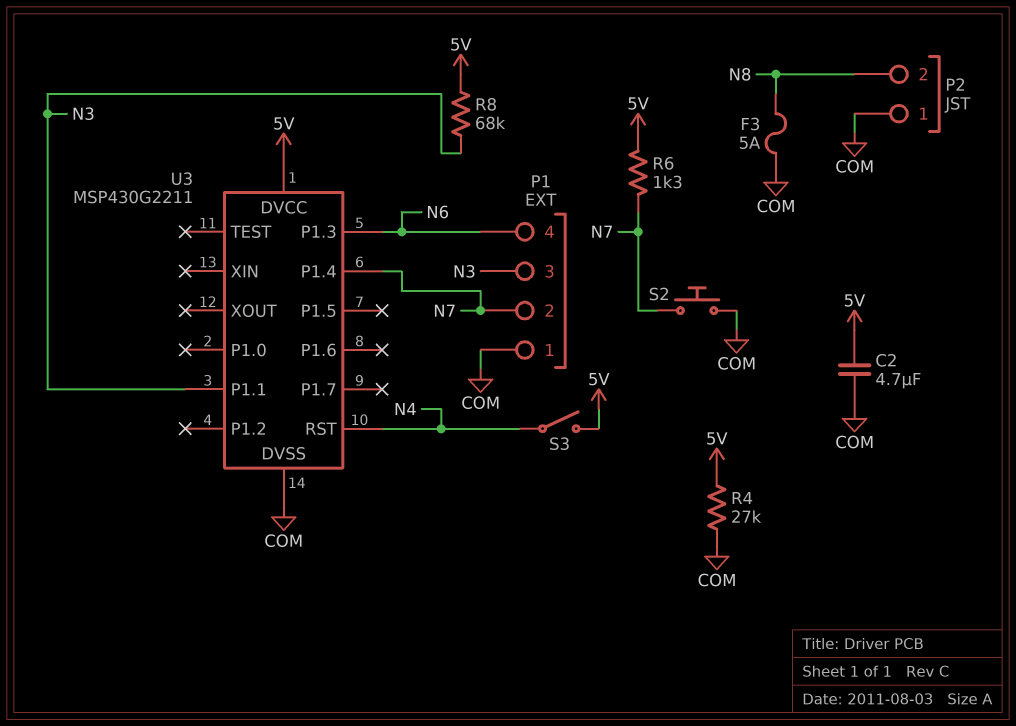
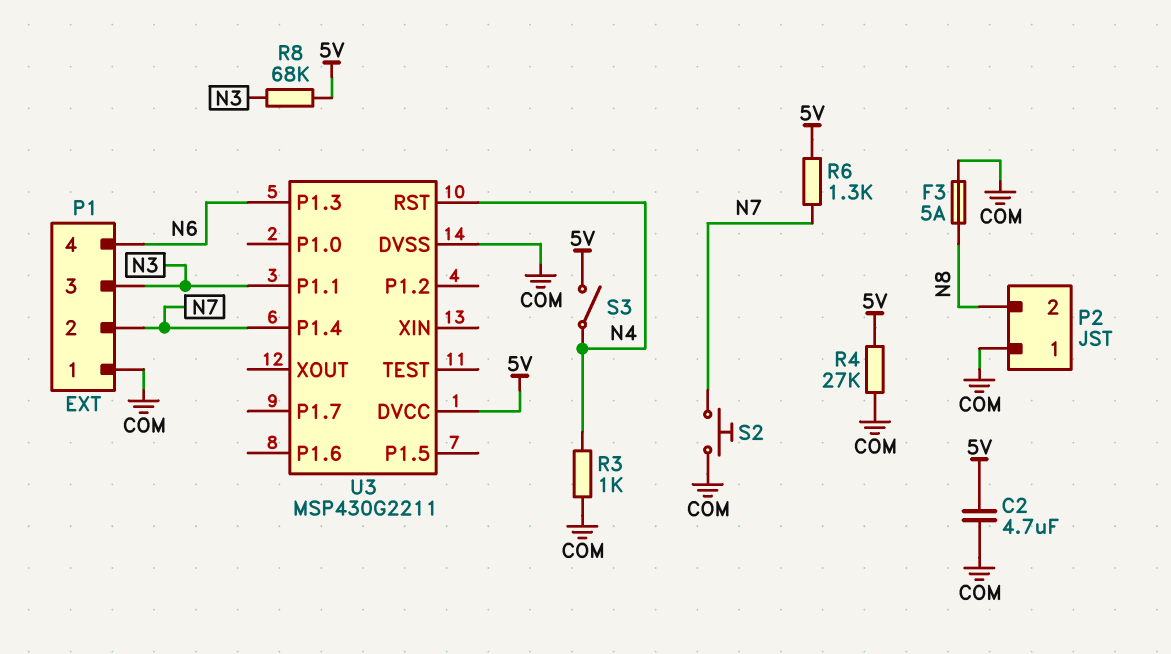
R3: none -> 1k (COM, N4)

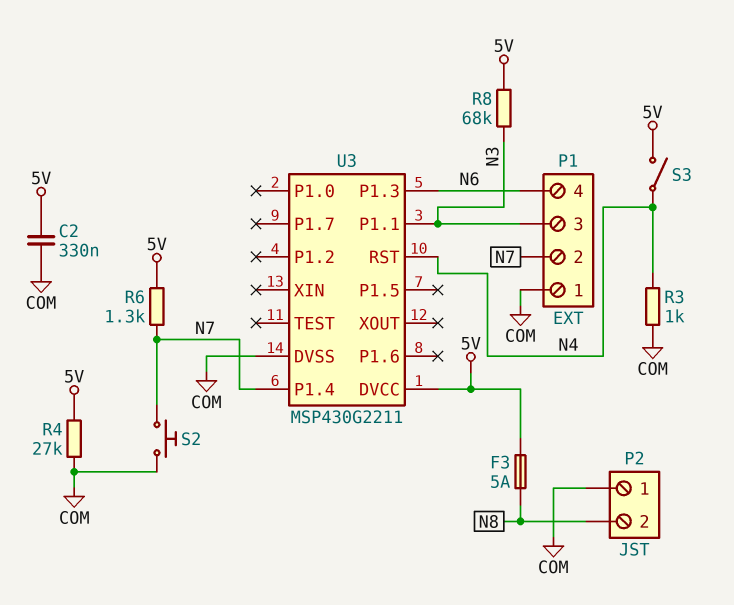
C2: 4.7uF (5V, COM) -> 330nF (5V, COM)
F3: 5A (COM, N8) -> 5A (5V, N8)

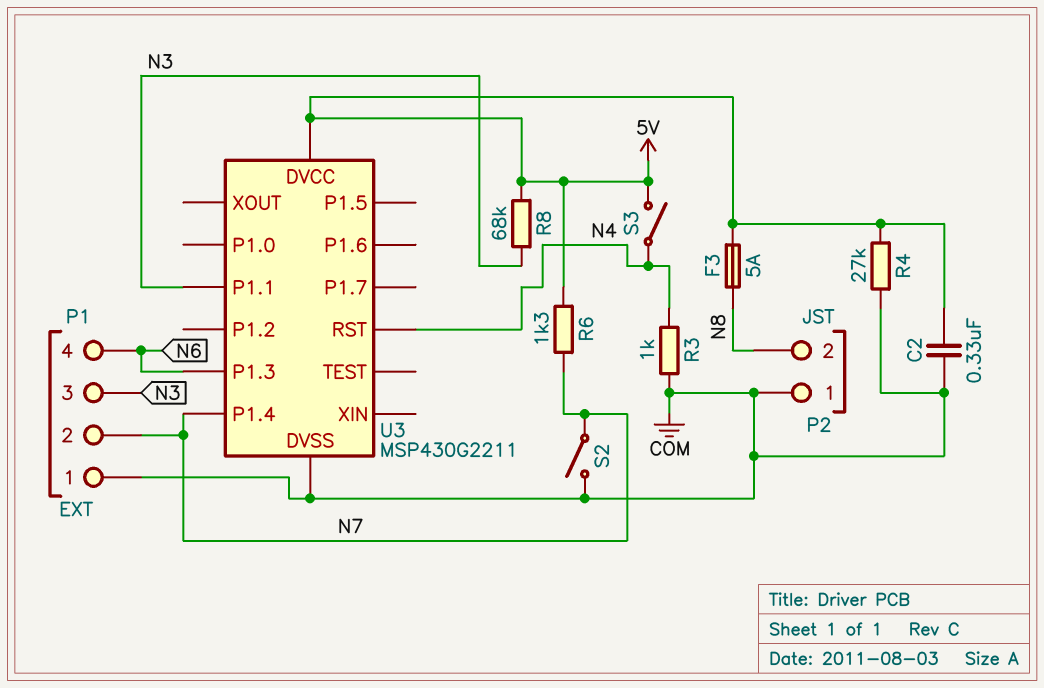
S2: button (COM, N7) -> switch (COM, N7)

